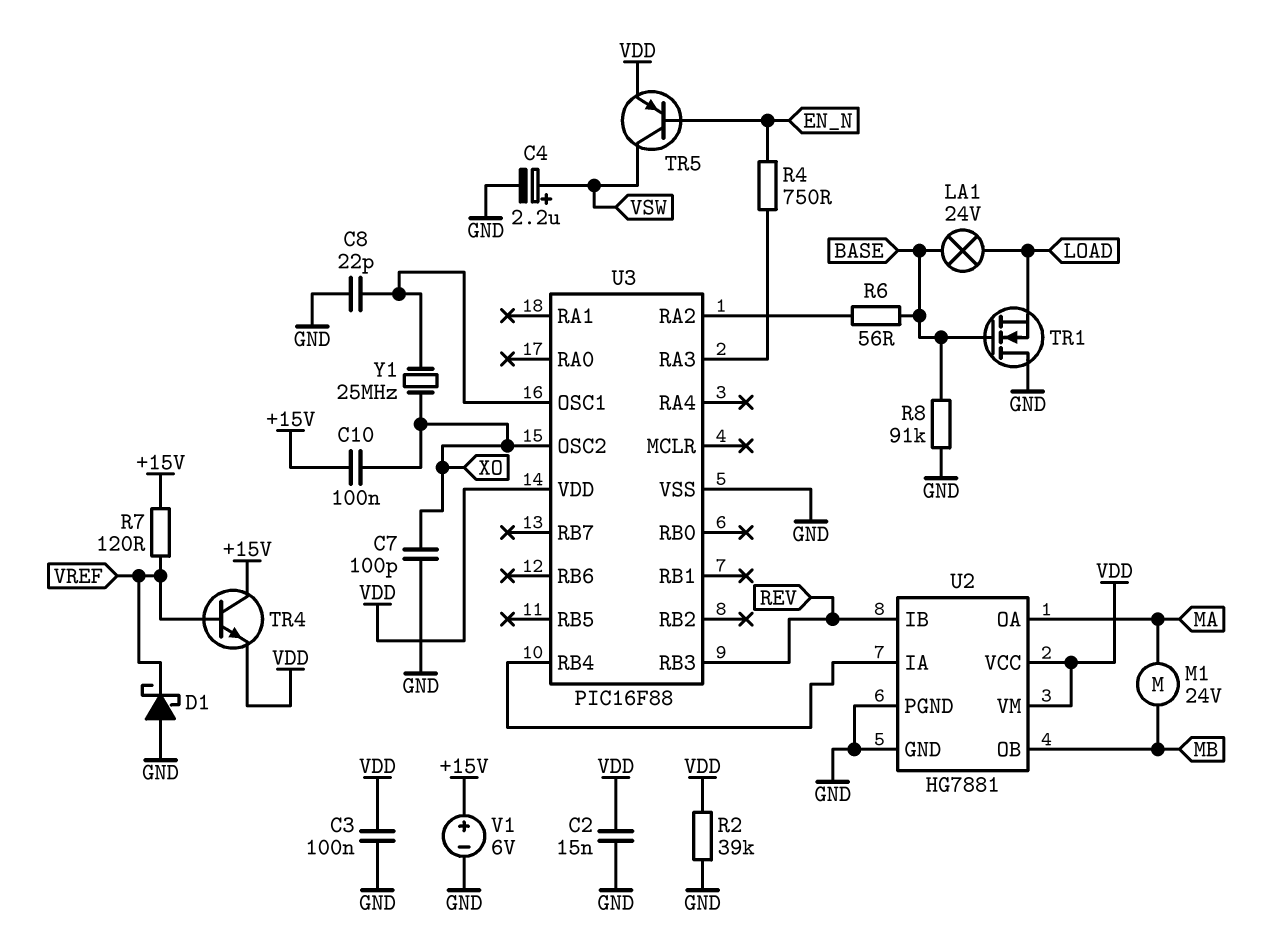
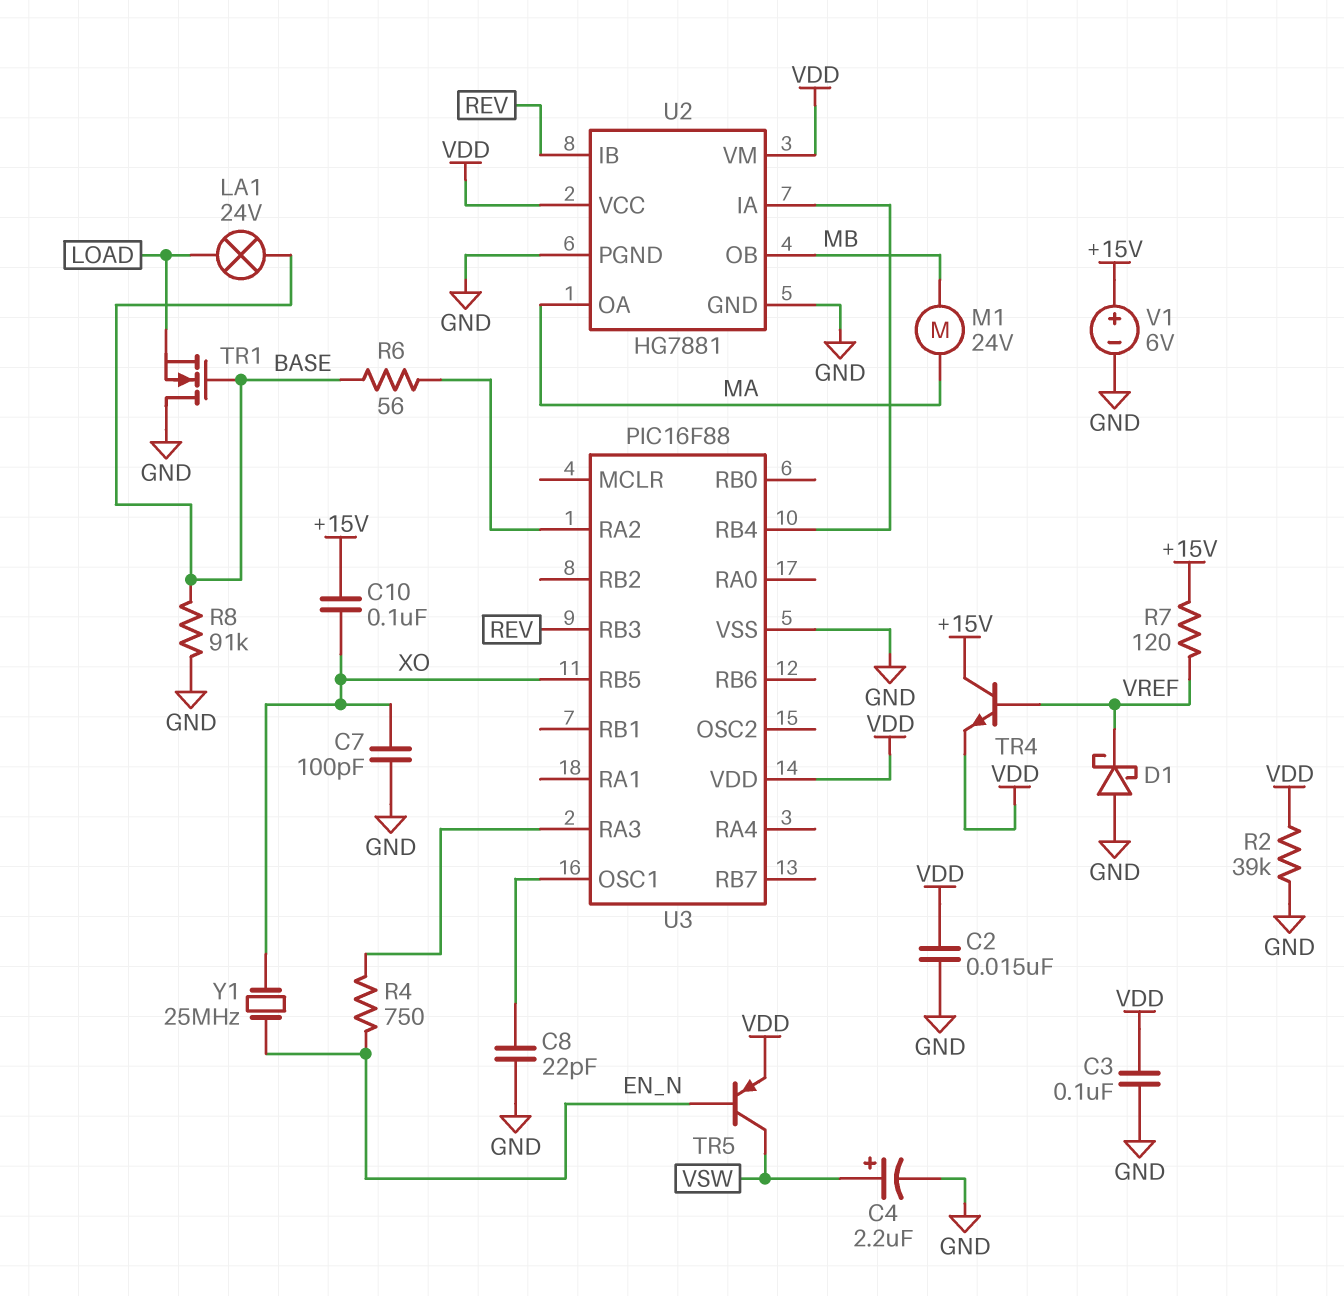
U3 pin OSC2: XO -> none
U3 pin RB5: none -> XO
Y1: 25MHz (U3/OSC1, XO) -> 25MHz (EN_N, XO)

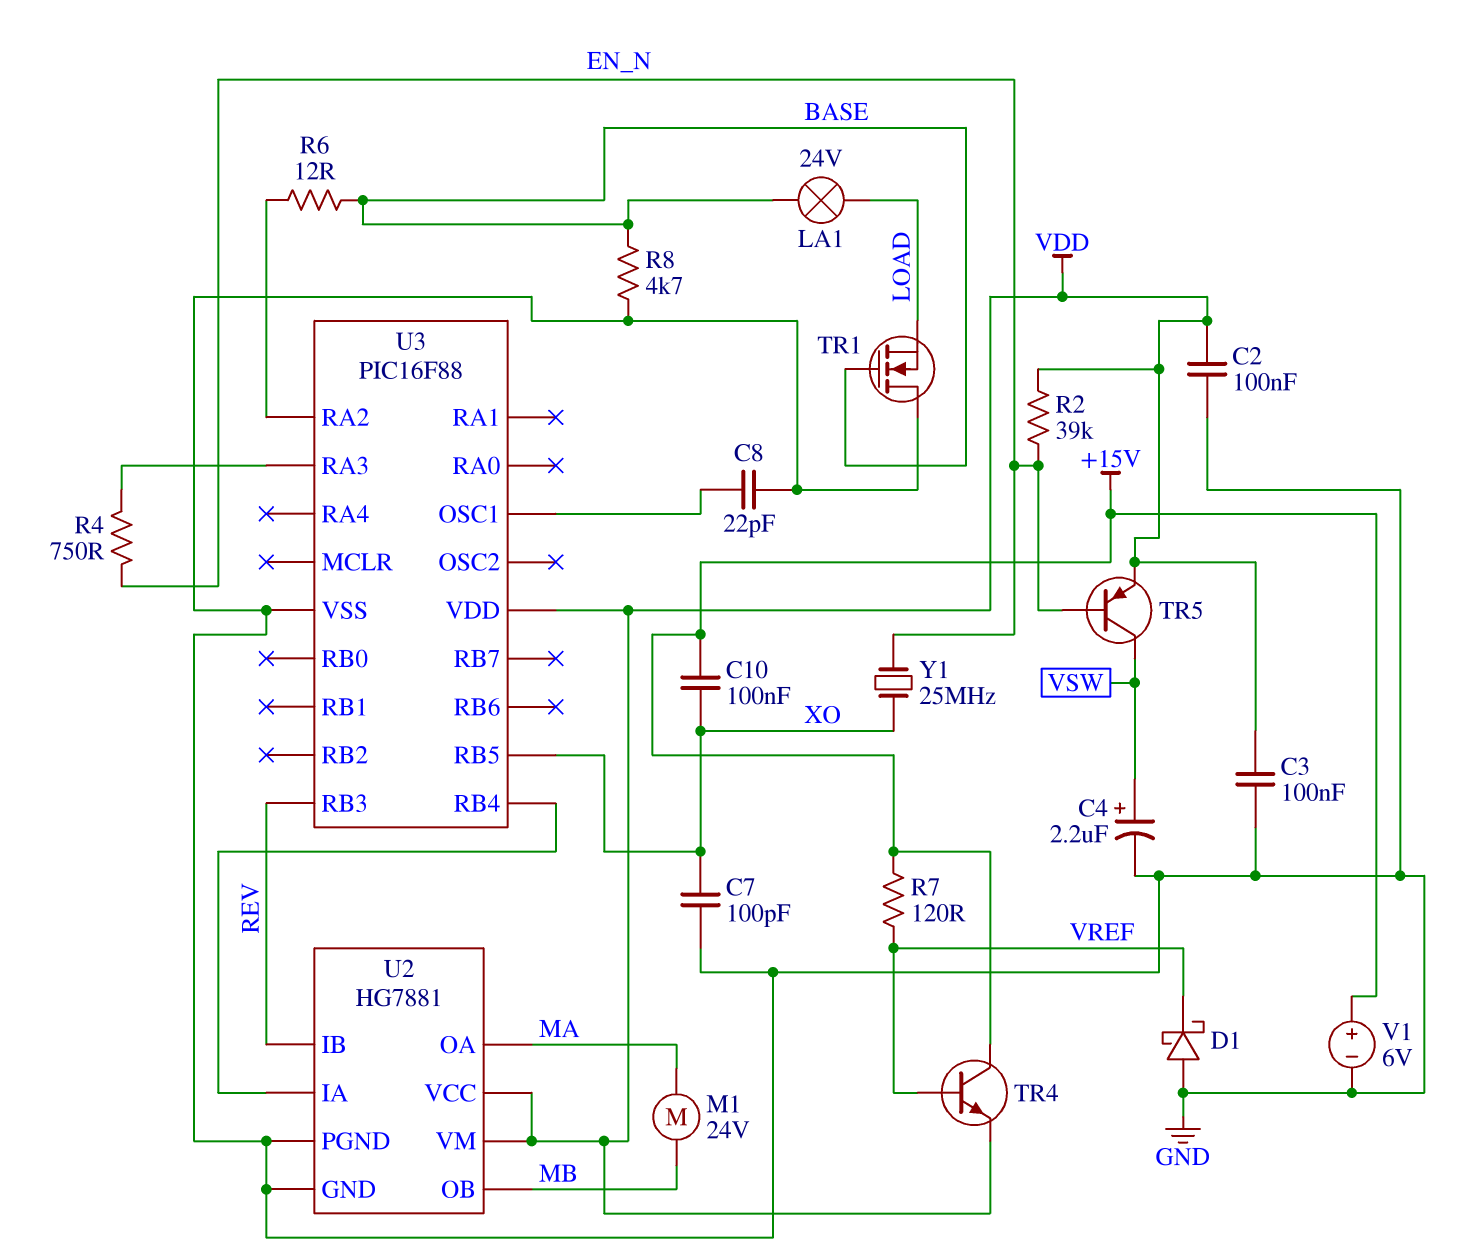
C2: 15nF (GND, VDD) -> 100nF (GND, VDD)
R2: 39k (GND, VDD) -> 39k (EN_N, VDD)
R6: 56 (BASE, U3/RA2) -> 12 (BASE, U3/RA2)
R8: 91k (BASE, GND) -> 4.7k (BASE, GND)

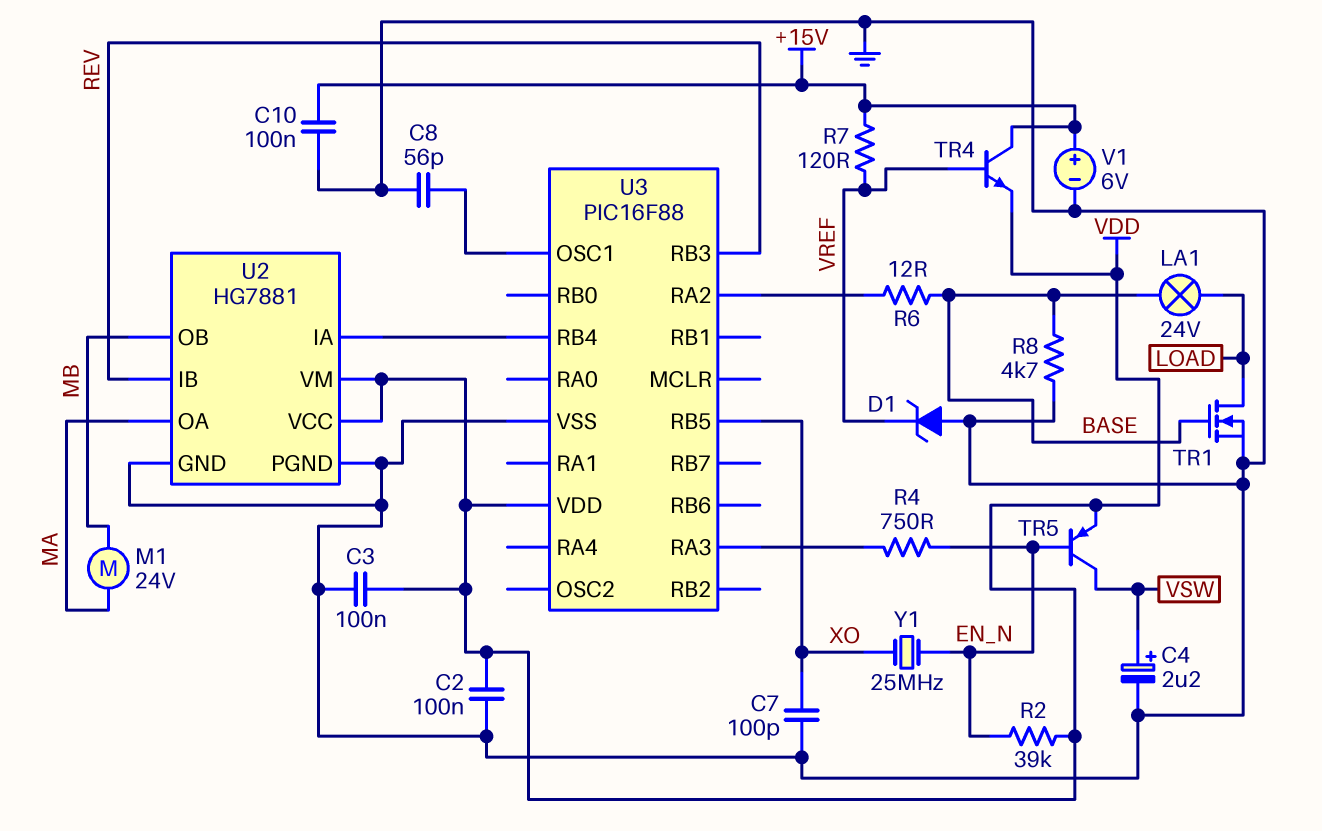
C8: 22pF (GND, U3/OSC1) -> 56pF (GND, U3/OSC1)
C10: 100nF (+15V, XO) -> 100nF (+15V, GND)
D1: schottky (A GND, K VREF) -> zener (A GND, K VREF)
TR1: NMOS (G BASE, D GND, S LOAD) -> NMOS (G BASE, D LOAD, S GND)

